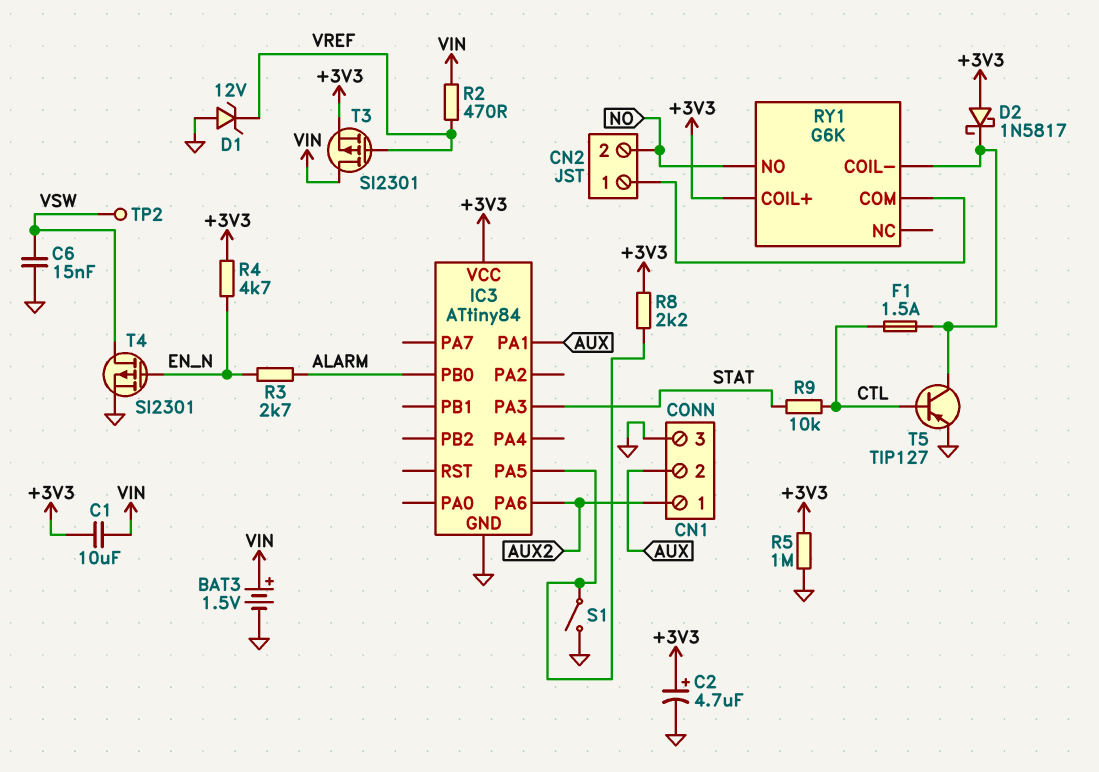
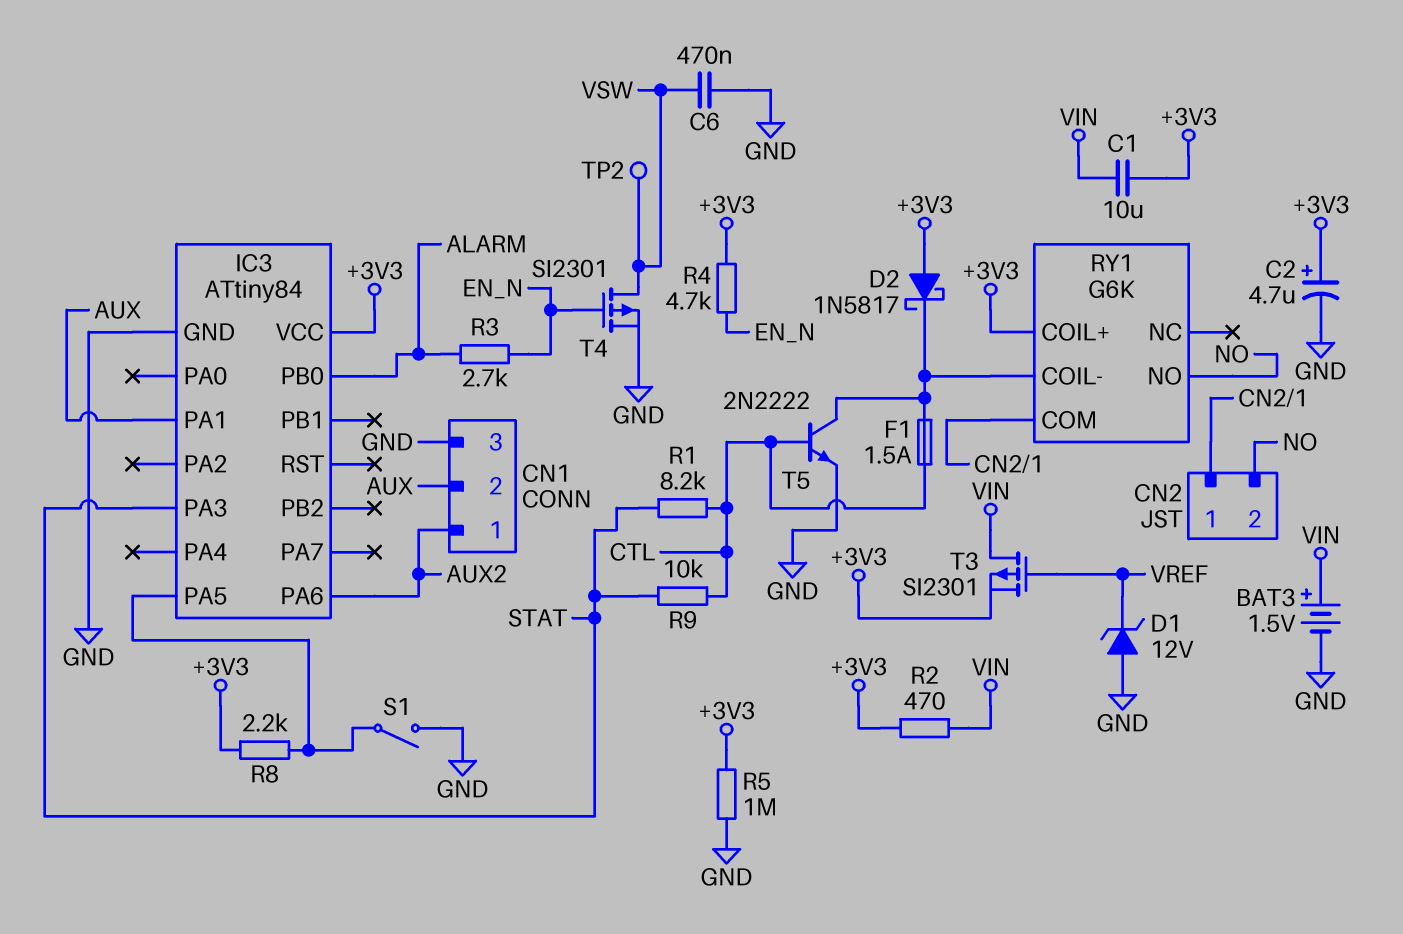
C6: 15nF (GND, VSW) -> 470nF (GND, VSW)
R1: none -> 8.2k (CTL, STAT)
R2: 470 (VIN, VREF) -> 470 (+3V3, VIN)
T5: PNP TIP127 (B CTL, C RY1/COIL-, E GND) -> NPN 2N2222 (B CTL, C RY1/COIL-, E GND)

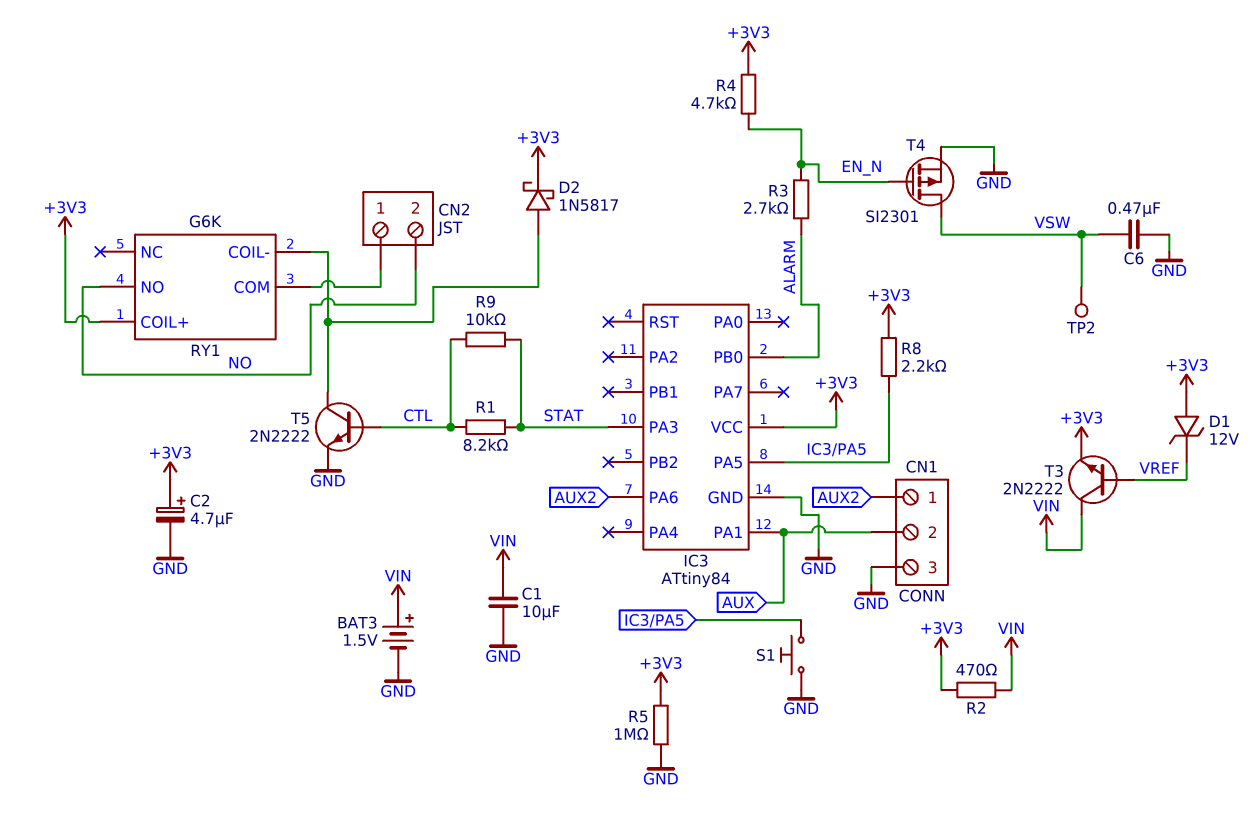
C1: 10uF (+3V3, VIN) -> 10uF (GND, VIN)
D1: zener 12V (A GND, K VREF) -> zener 12V (A +3V3, K VREF)
D2: schottky 1N5817 (A +3V3, K RY1/COIL-) -> schottky 1N5817 (A RY1/COIL-, K +3V3)
F1: 1.5A (CTL, RY1/COIL-) -> none
S1: switch (GND, IC3/PA5) -> button (GND, IC3/PA5)
T3: PMOS SI2301 (G VREF, D VIN, S +3V3) -> NPN 2N2222 (B VREF, C VIN, E +3V3)

